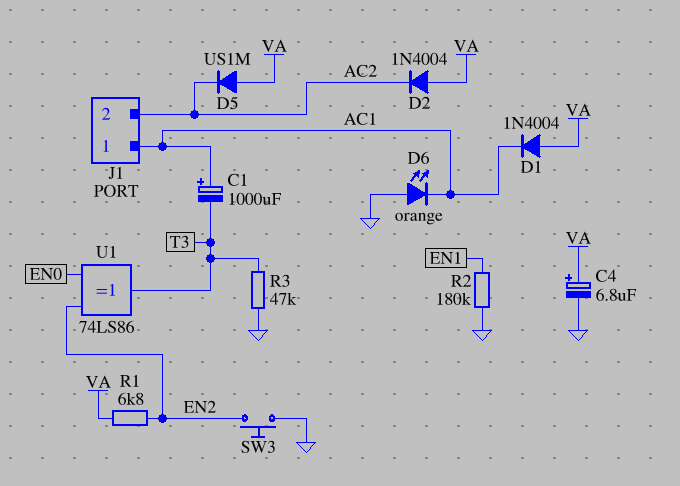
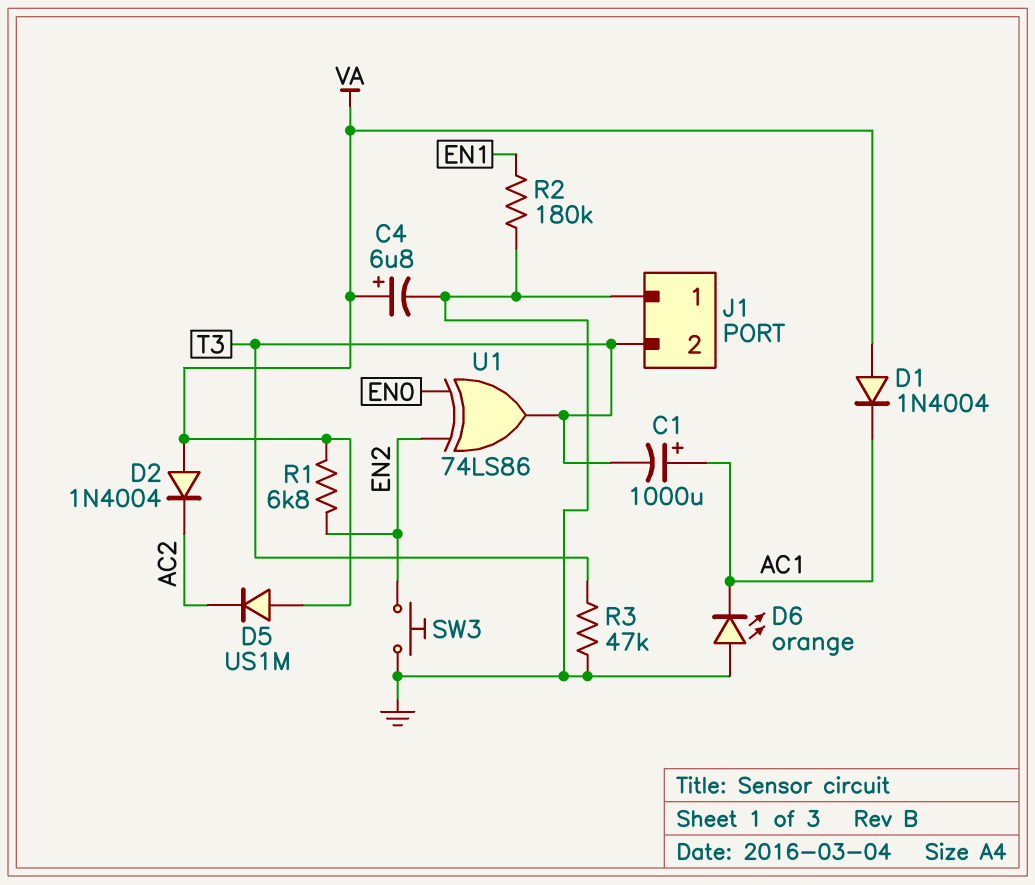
J1 pin 1: AC1 -> GND
J1 pin 2: AC2 -> T3

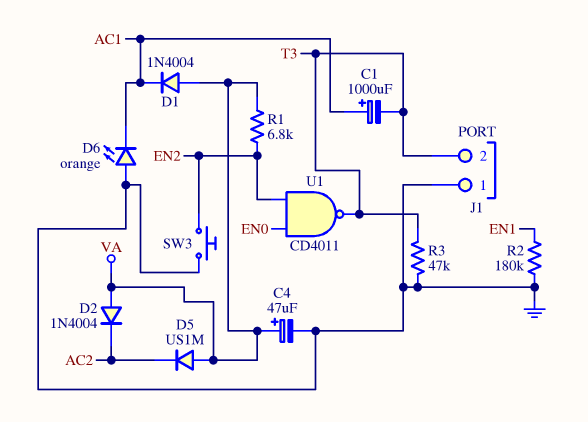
C4: 6.8uF (plus VA, minus GND) -> 47uF (plus VA, minus GND)
U1: XOR 74LS86 (in EN0, in EN2, out T3) -> NAND CD4011 (in EN0, in EN2, out T3)

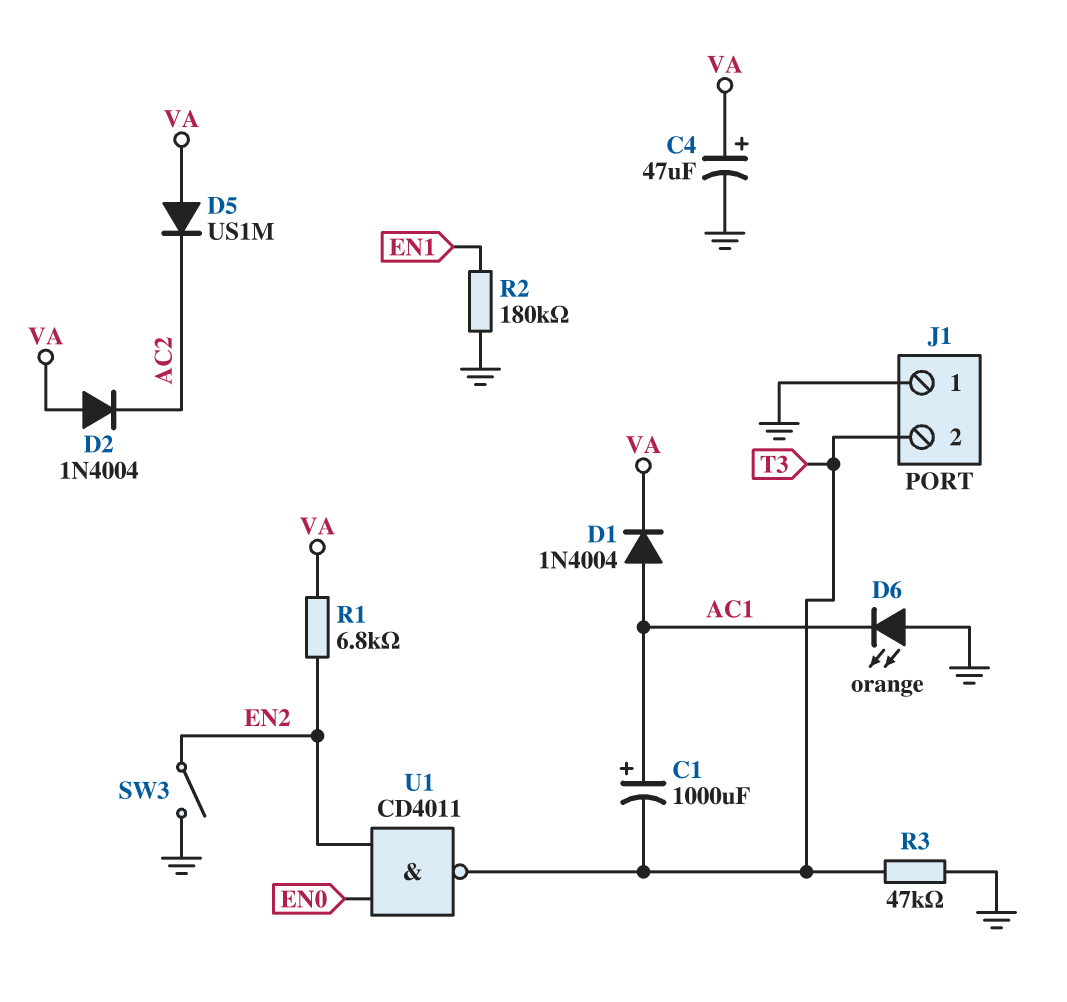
D1: diode 1N4004 (A VA, K AC1) -> diode 1N4004 (A AC1, K VA)
SW3: button (EN2, GND) -> switch (EN2, GND)

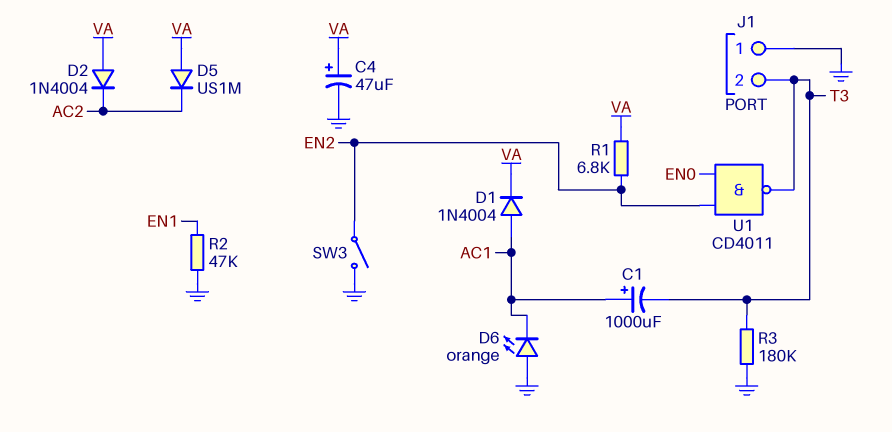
R2: 180k (EN1, GND) -> 47k (EN1, GND)
R3: 47k (GND, T3) -> 180k (GND, T3)

